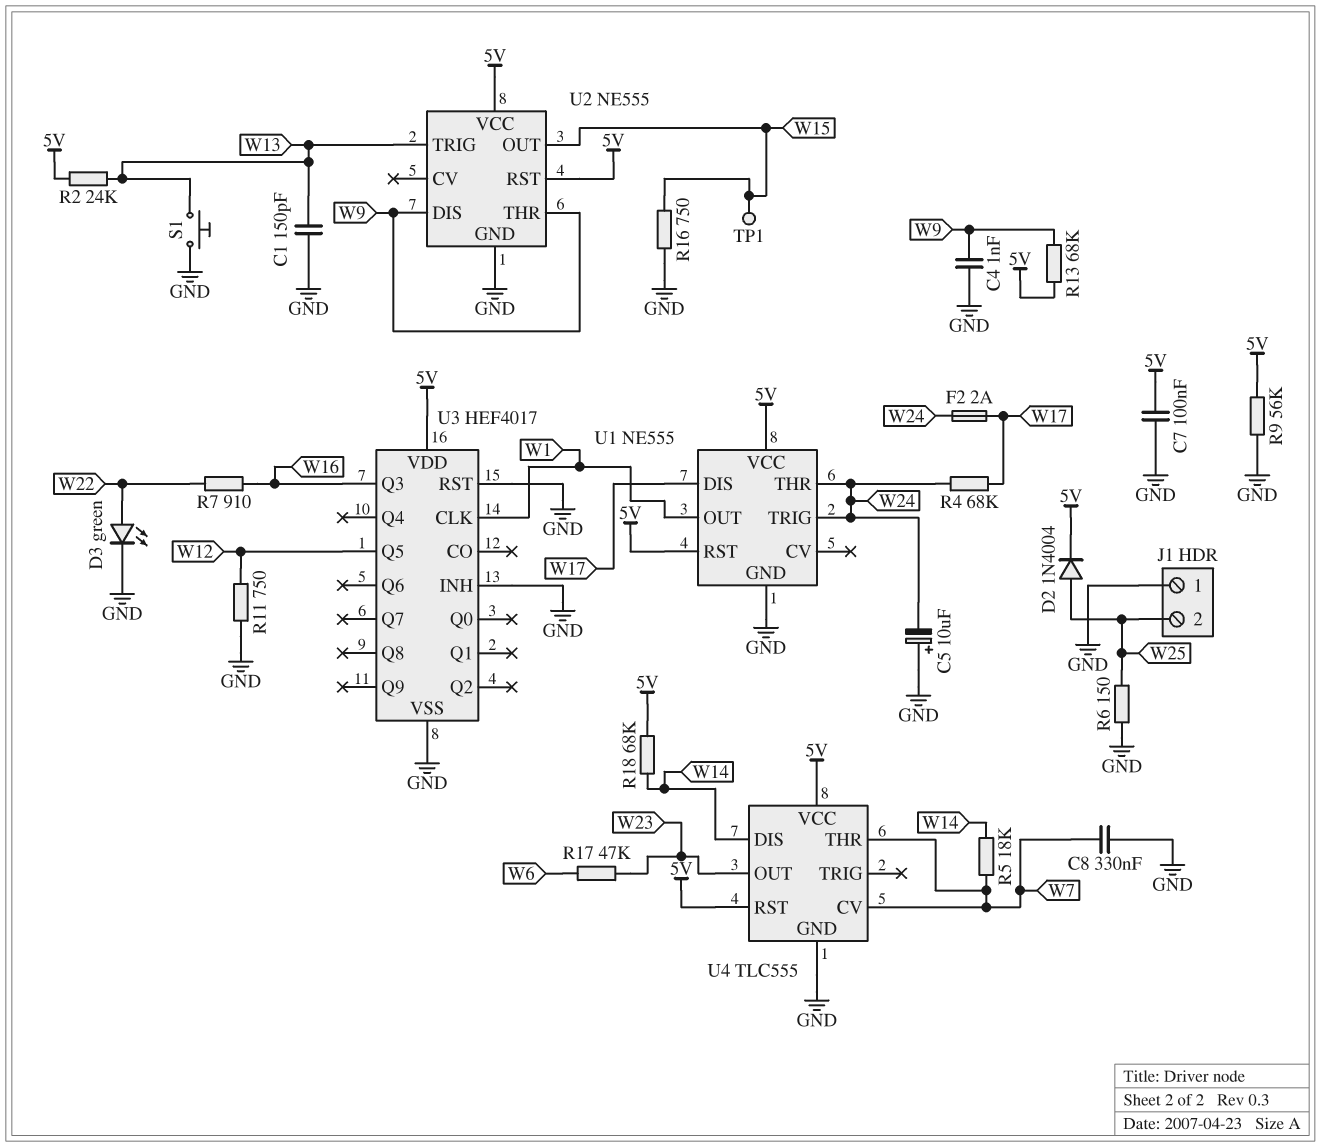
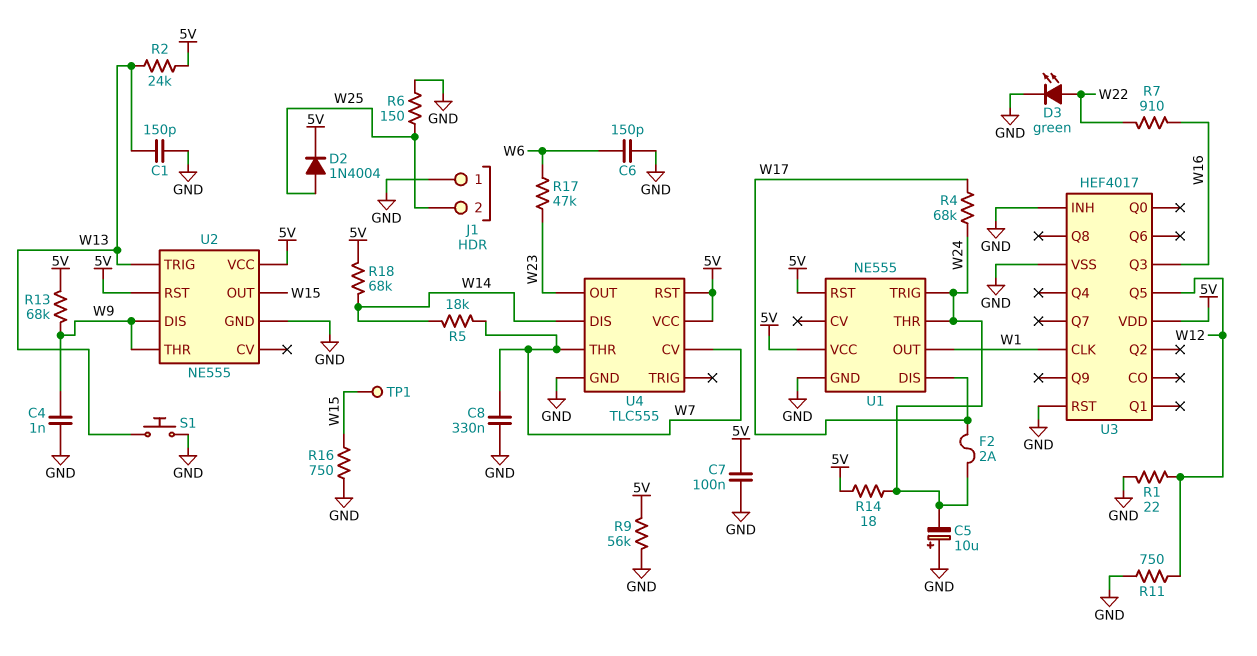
C6: none -> 150pF (GND, W6)
R1: none -> 22 (GND, W12)
R14: none -> 18 (5V, W24)

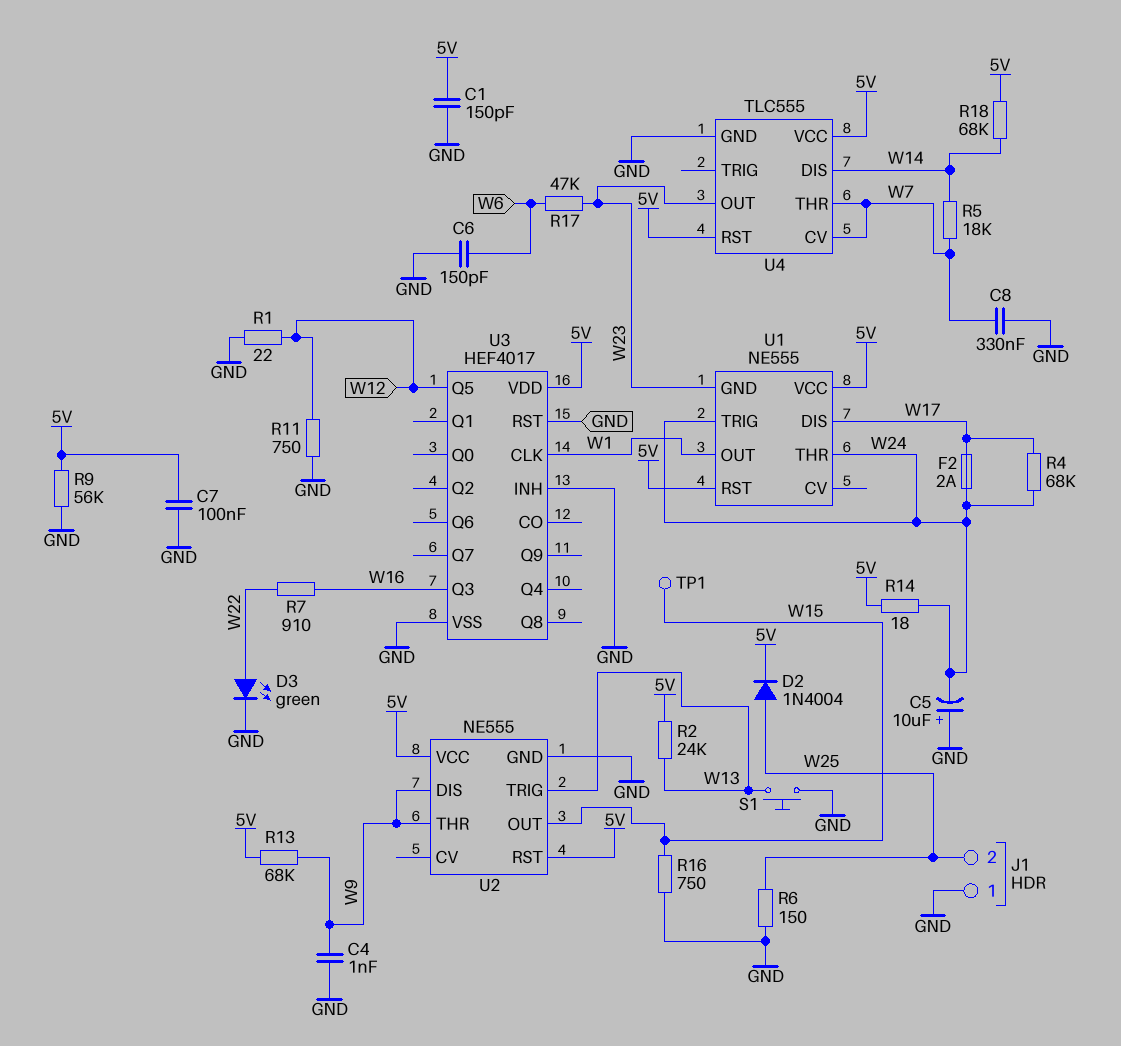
C1: 150pF (GND, W13) -> 150pF (5V, GND)
U1 pin GND: GND -> W23

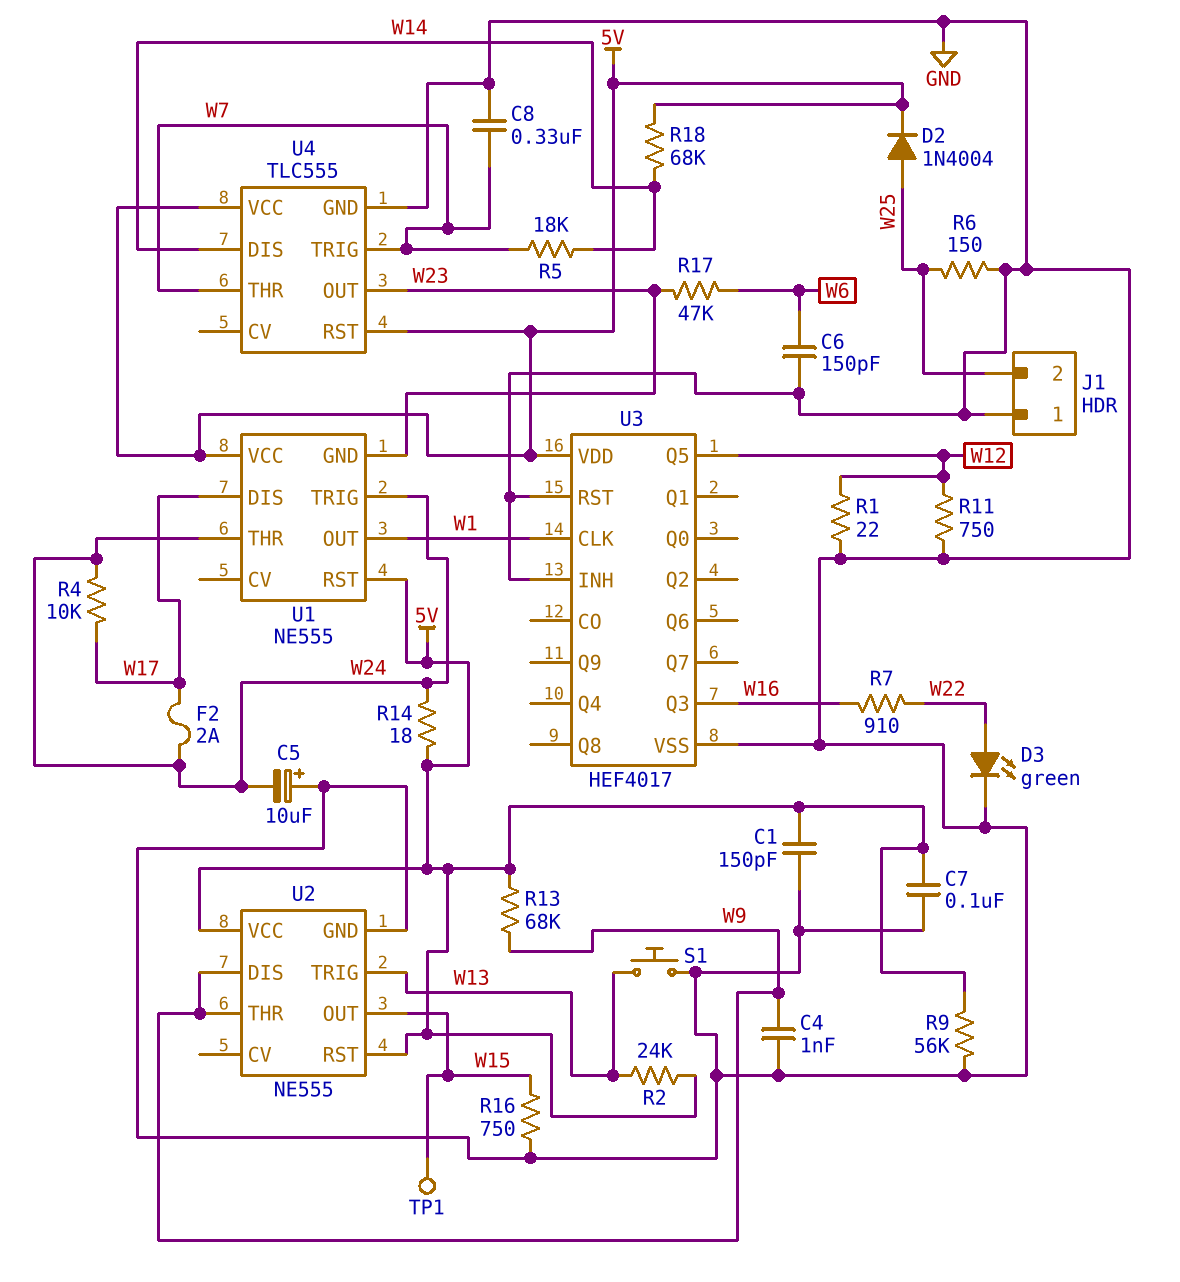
R4: 68k (W17, W24) -> 10k (W17, W24)
U4 pin CV: W7 -> none
U4 pin TRIG: none -> W7

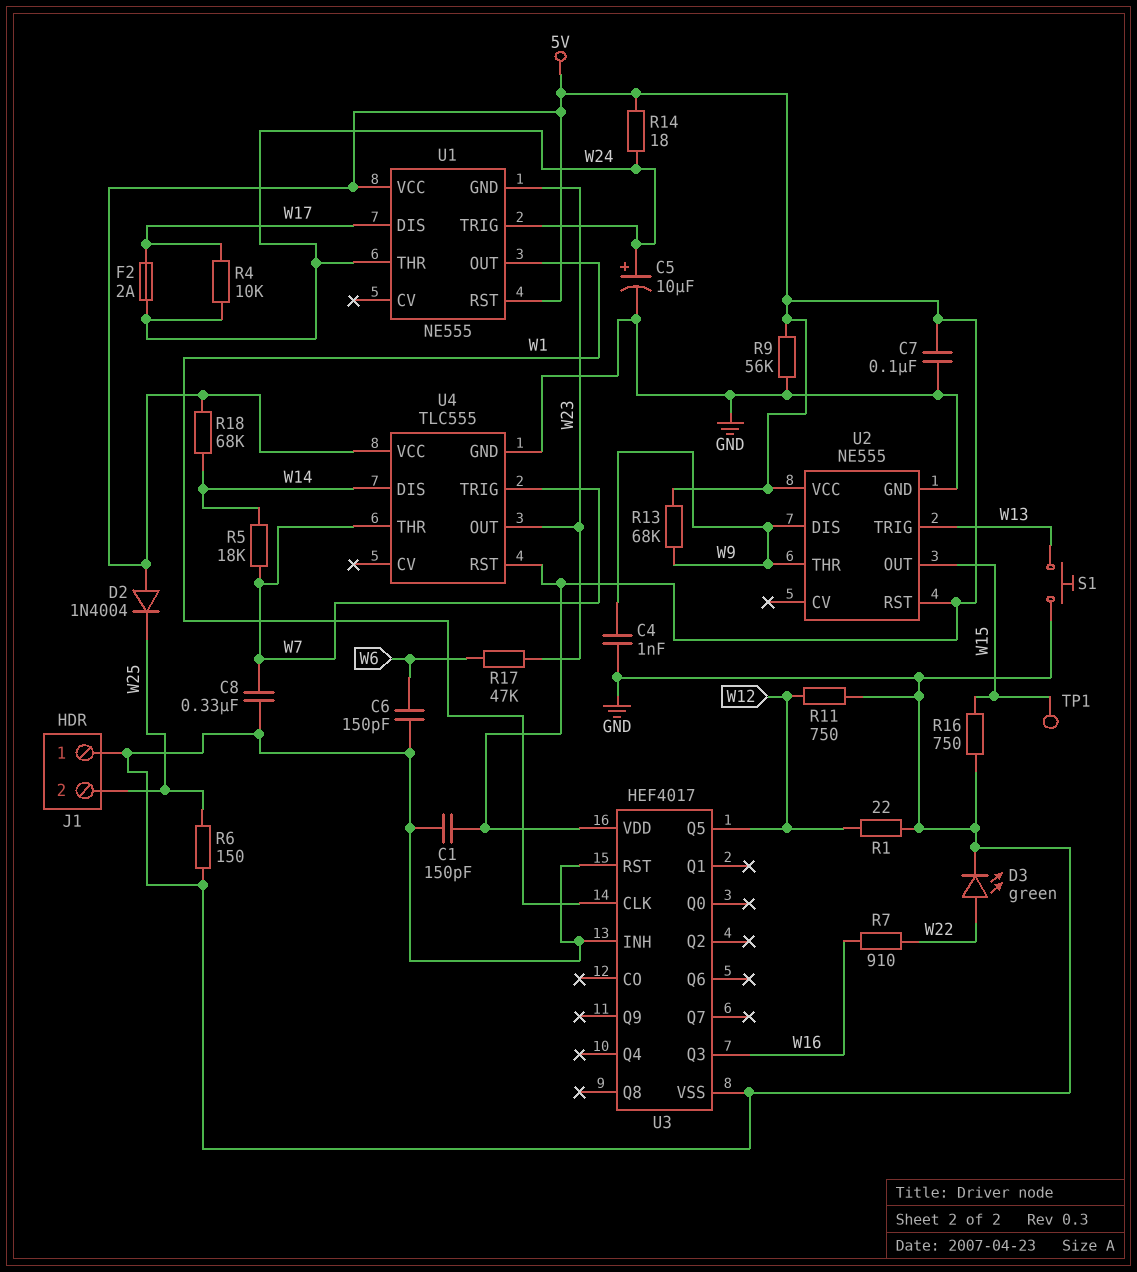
C5: 10uF (plus GND, minus W24) -> 10uF (plus W24, minus GND)
D2: diode 1N4004 (A W25, K 5V) -> diode 1N4004 (A 5V, K W25)
R2: 24k (5V, W13) -> none

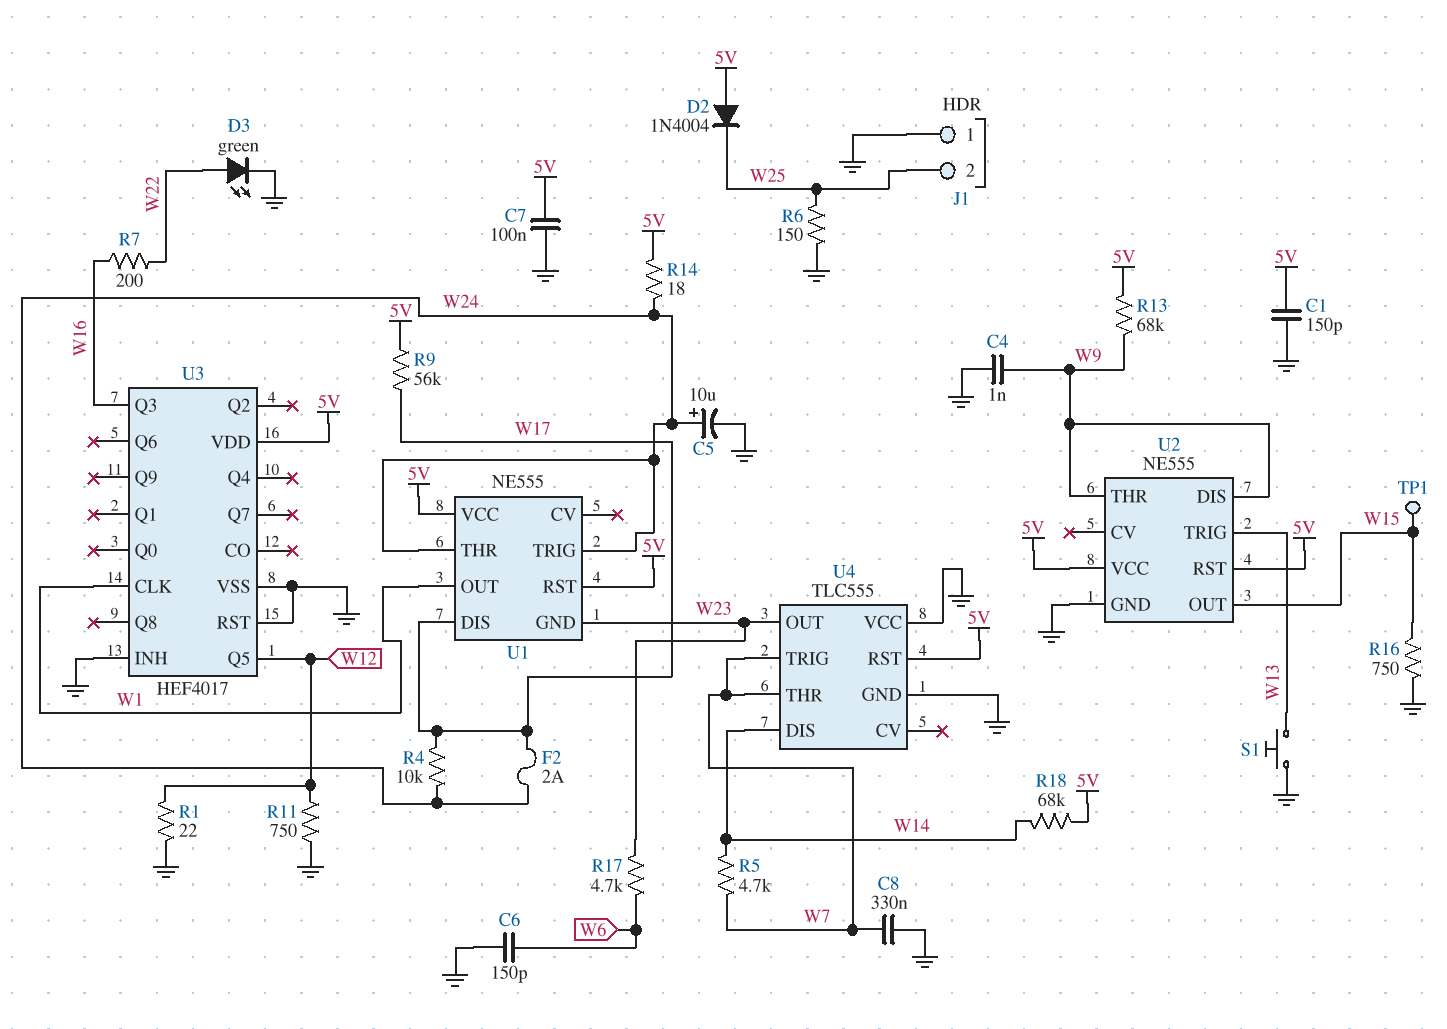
R5: 18k (W7, W14) -> 4.7k (W7, W14)
R7: 910 (W16, W22) -> 200 (W16, W22)
R9: 56k (5V, GND) -> 56k (5V, W17)
R17: 47k (W6, W23) -> 4.7k (W6, W23)
U4 pin VCC: 5V -> GND

